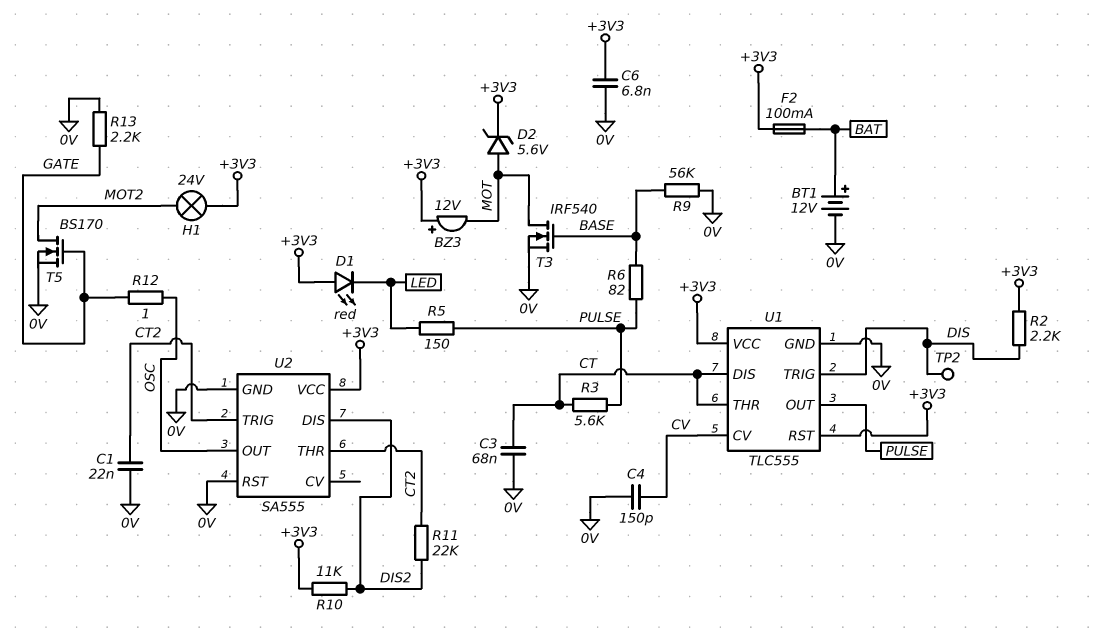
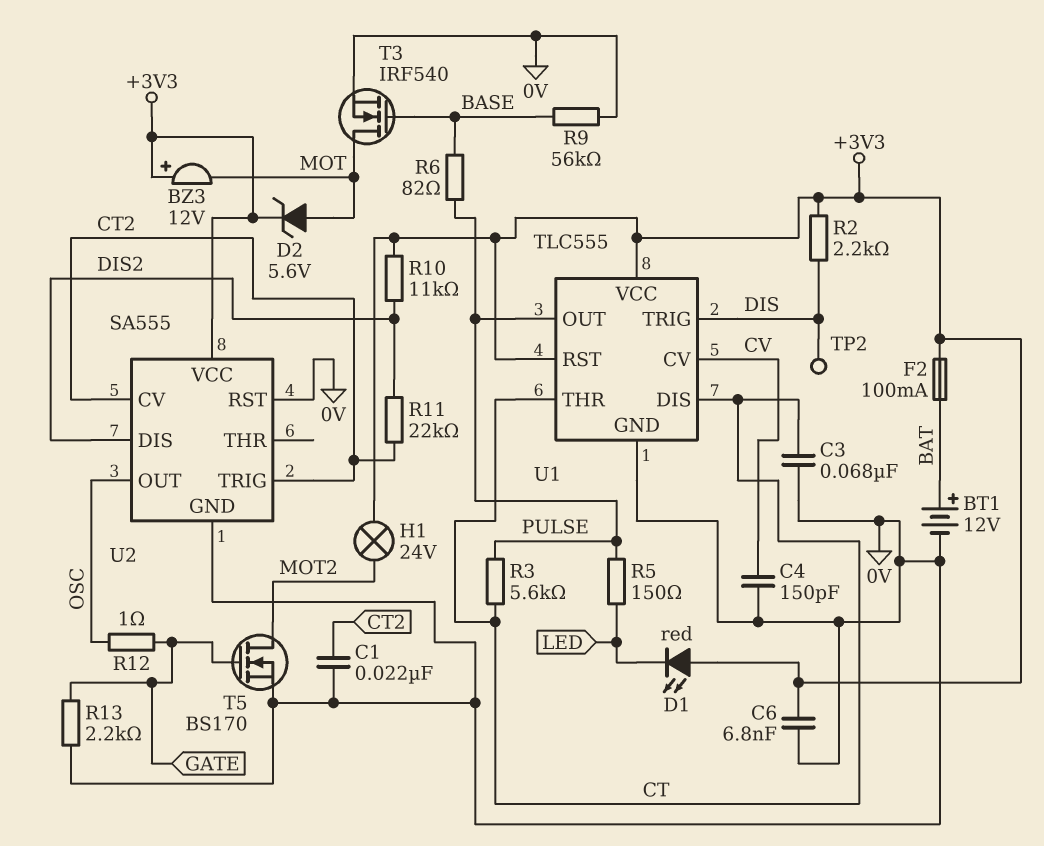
U2 pin CV: none -> CT2
U2 pin THR: CT2 -> none

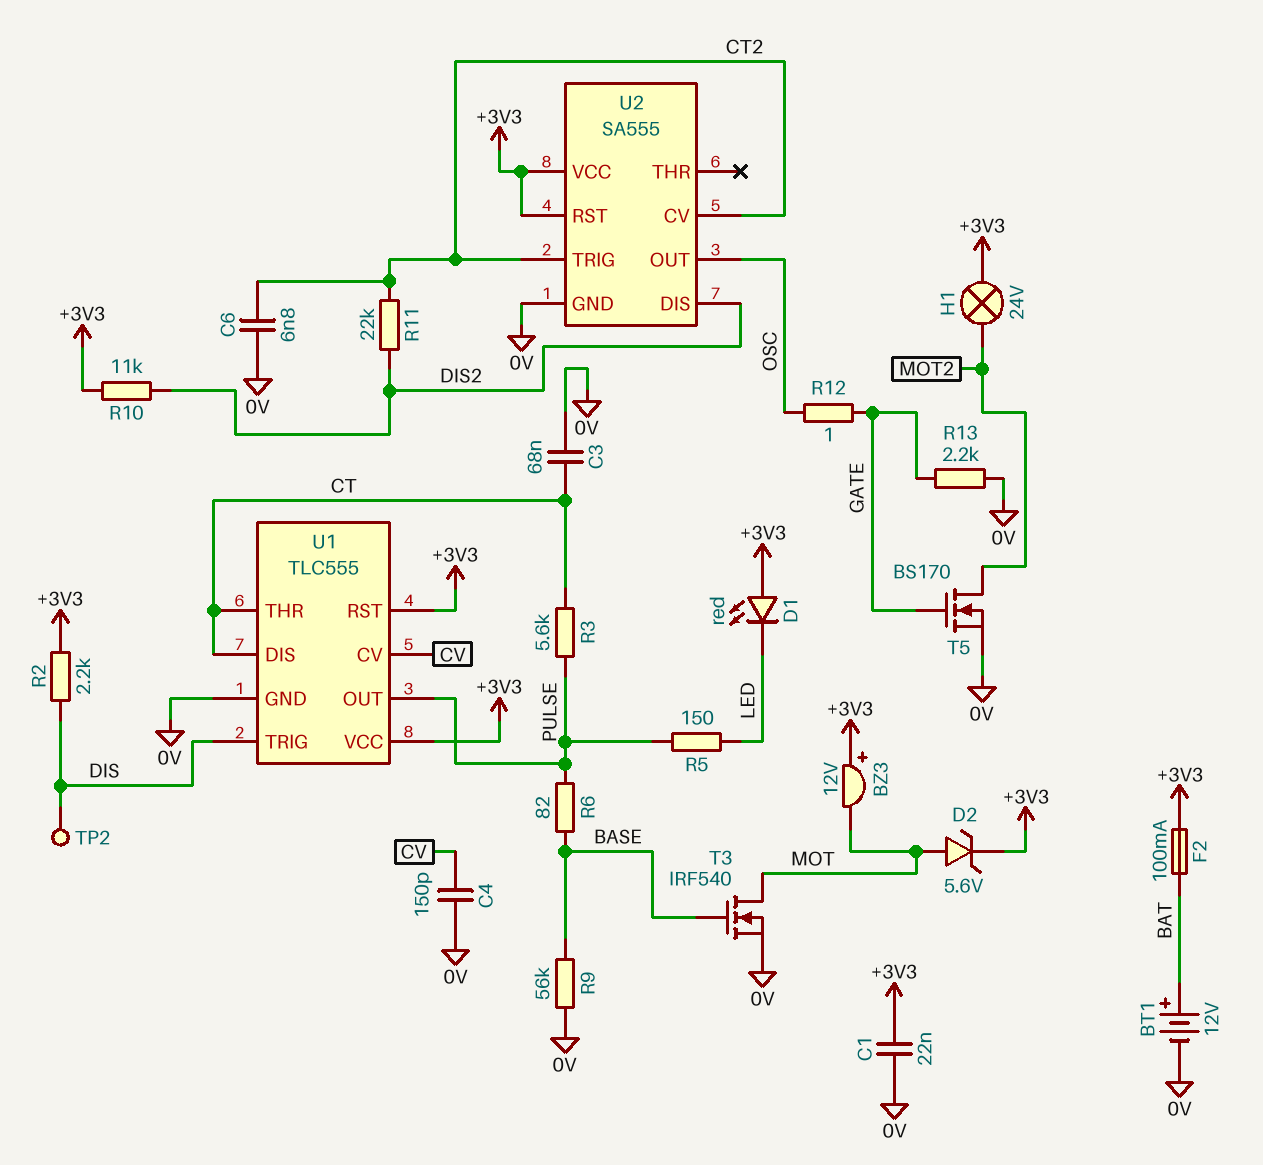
C1: 22nF (0V, CT2) -> 22nF (+3V3, 0V)
C6: 6.8nF (+3V3, 0V) -> 6.8nF (0V, CT2)
U2 pin RST: 0V -> +3V3

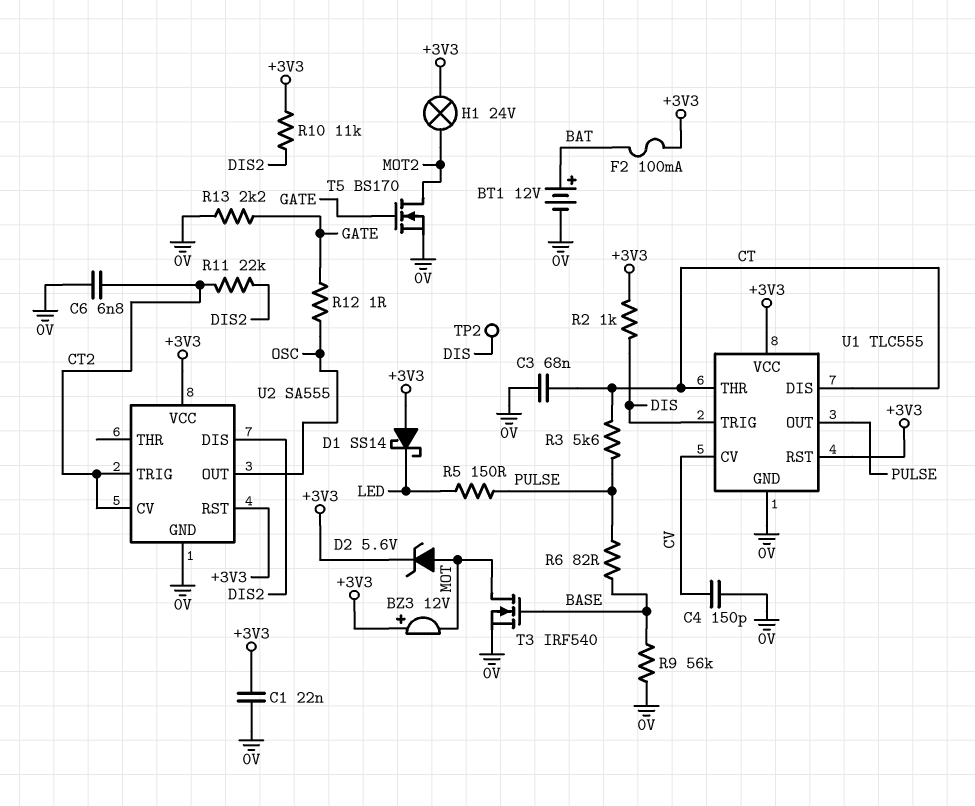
D1: LED red (A +3V3, K LED) -> schottky SS14 (A +3V3, K LED)
R2: 2.2k (+3V3, DIS) -> 1k (+3V3, DIS)

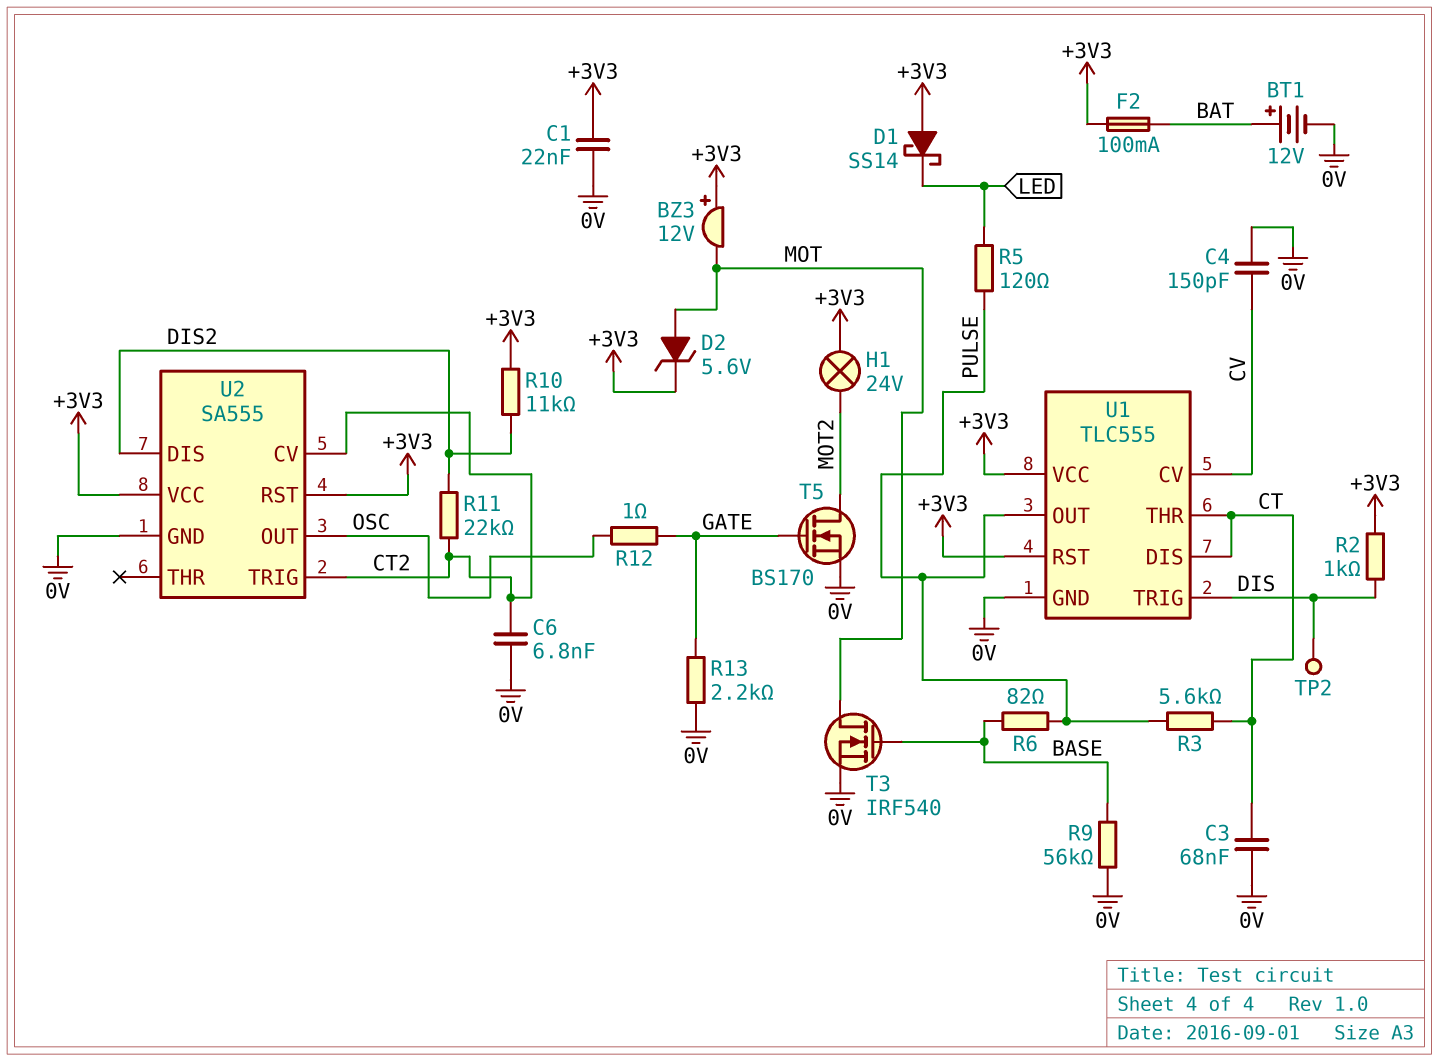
R5: 150 (LED, PULSE) -> 120 (LED, PULSE)

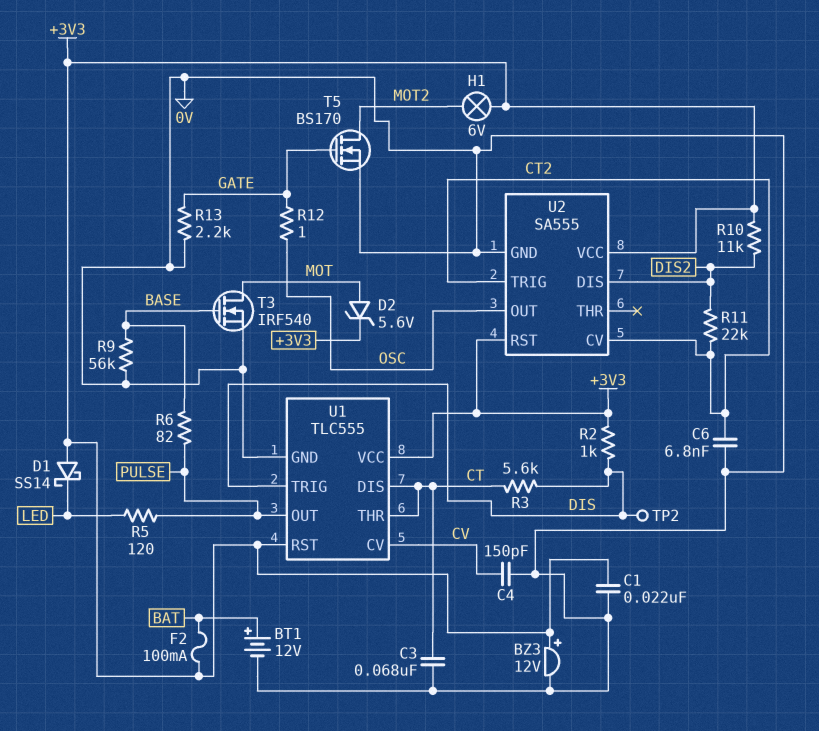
BZ3: buzzer 12V (plus +3V3, minus MOT) -> buzzer 12V (plus +3V3, minus 0V)
H1: lamp 24V (+3V3, MOT2) -> lamp 6V (+3V3, MOT2)
R3: 5.6k (CT, PULSE) -> 5.6k (CT, DIS)

